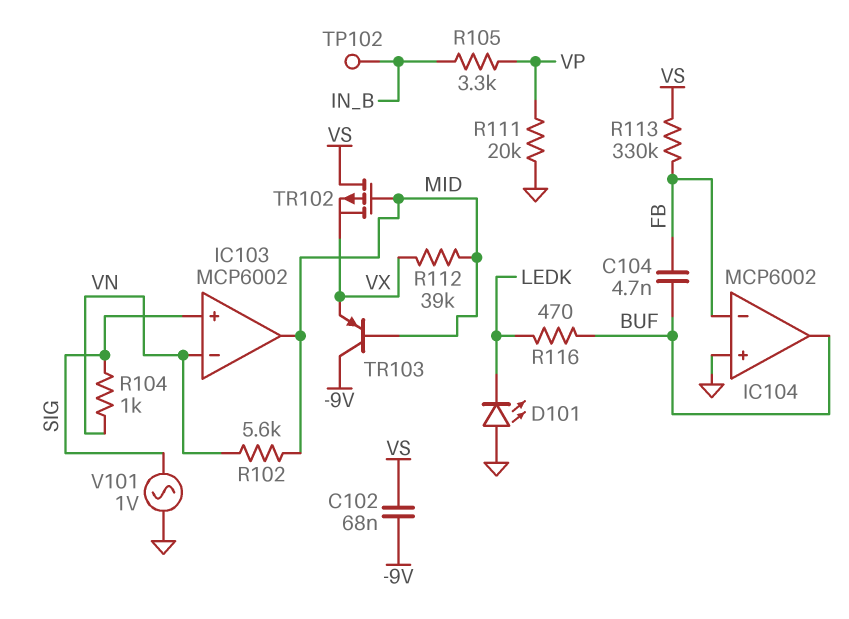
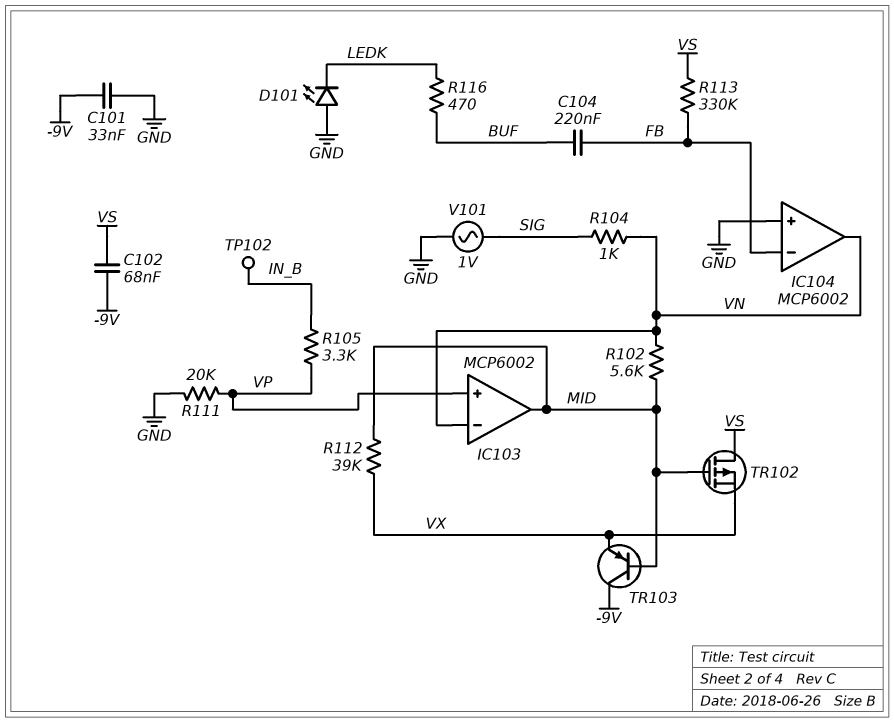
C101: none -> 33nF (-9V, GND)
C104: 4.7nF (BUF, FB) -> 220nF (BUF, FB)
IC103 pin in+: SIG -> VP
IC104 pin out: BUF -> VN

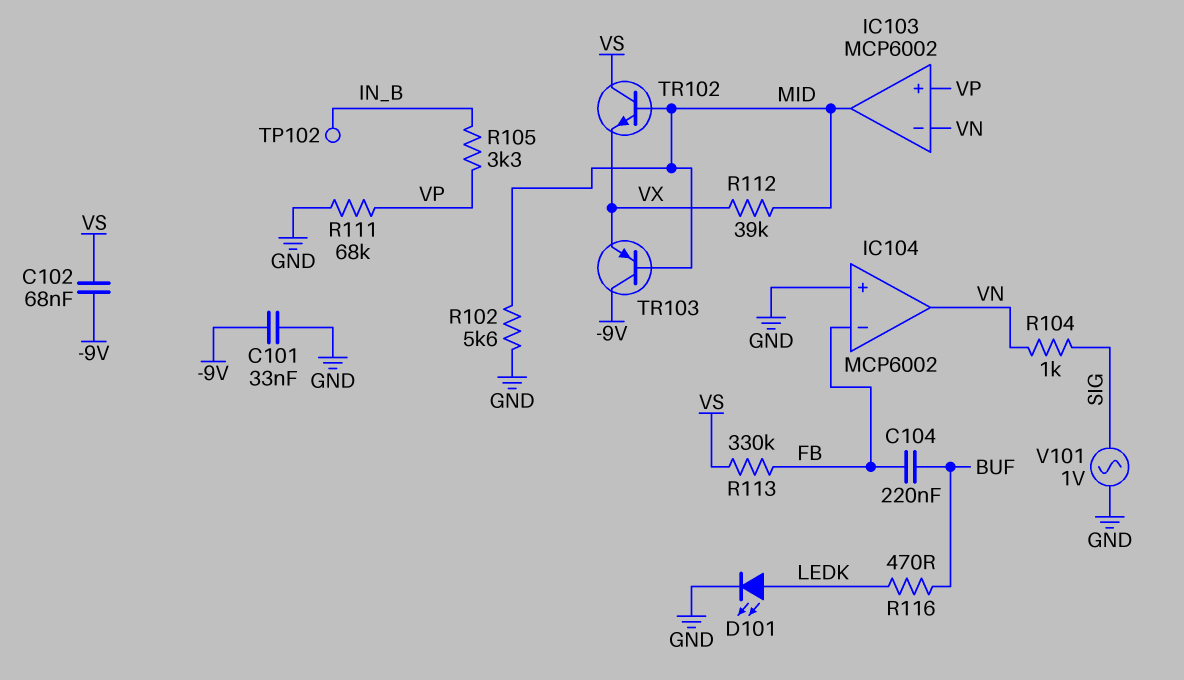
D101: LED (A GND, K LEDK) -> LED (A LEDK, K GND)
R102: 5.6k (MID, VN) -> 5.6k (GND, MID)
R111: 20k (GND, VP) -> 68k (GND, VP)
TR102: PMOS (G MID, D VS, S VX) -> NPN (B MID, C VS, E VX)

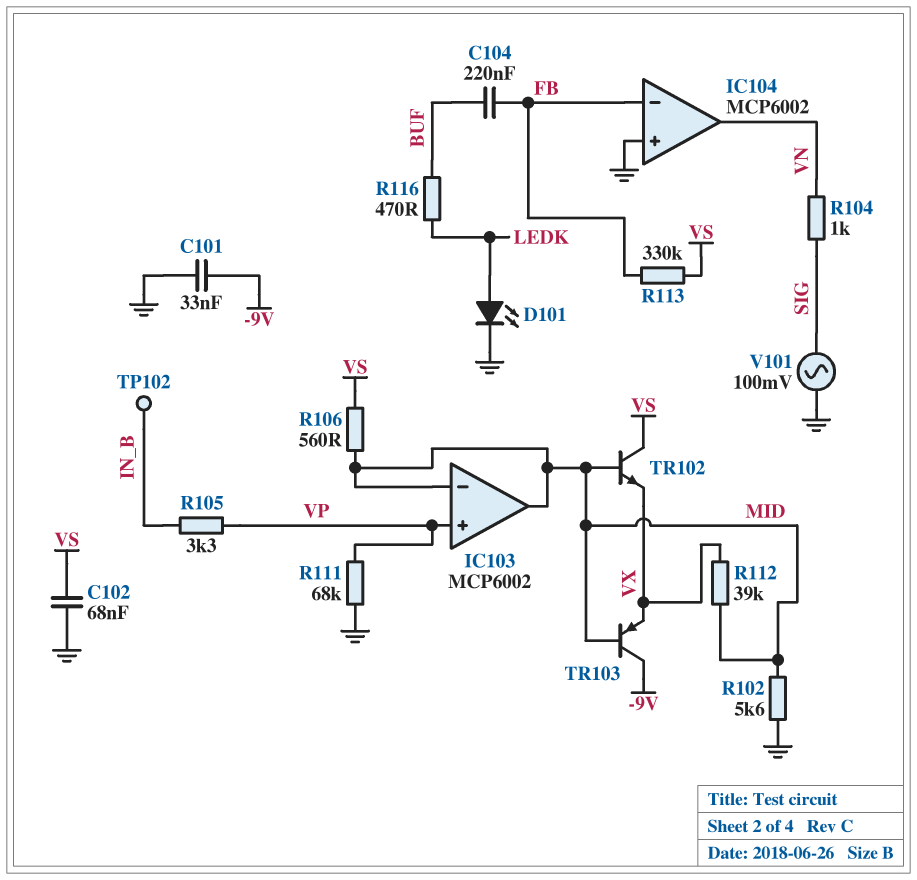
C102: 68nF (-9V, VS) -> 68nF (GND, VS)
IC103 pin in-: VN -> MID
R106: none -> 560 (MID, VS)
V101: AC 1V (GND, SIG) -> AC 100mV (GND, SIG)

